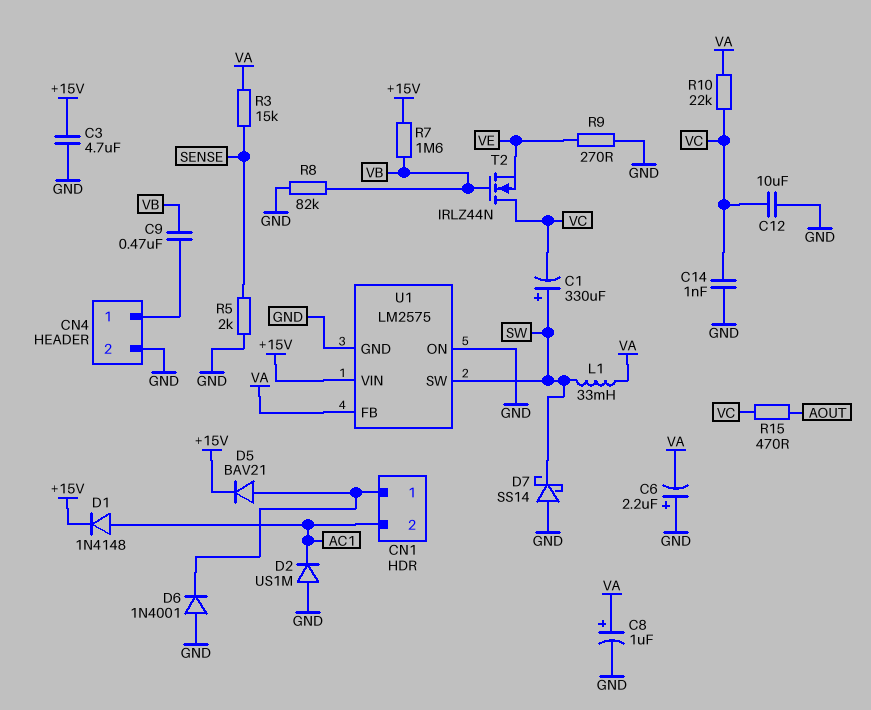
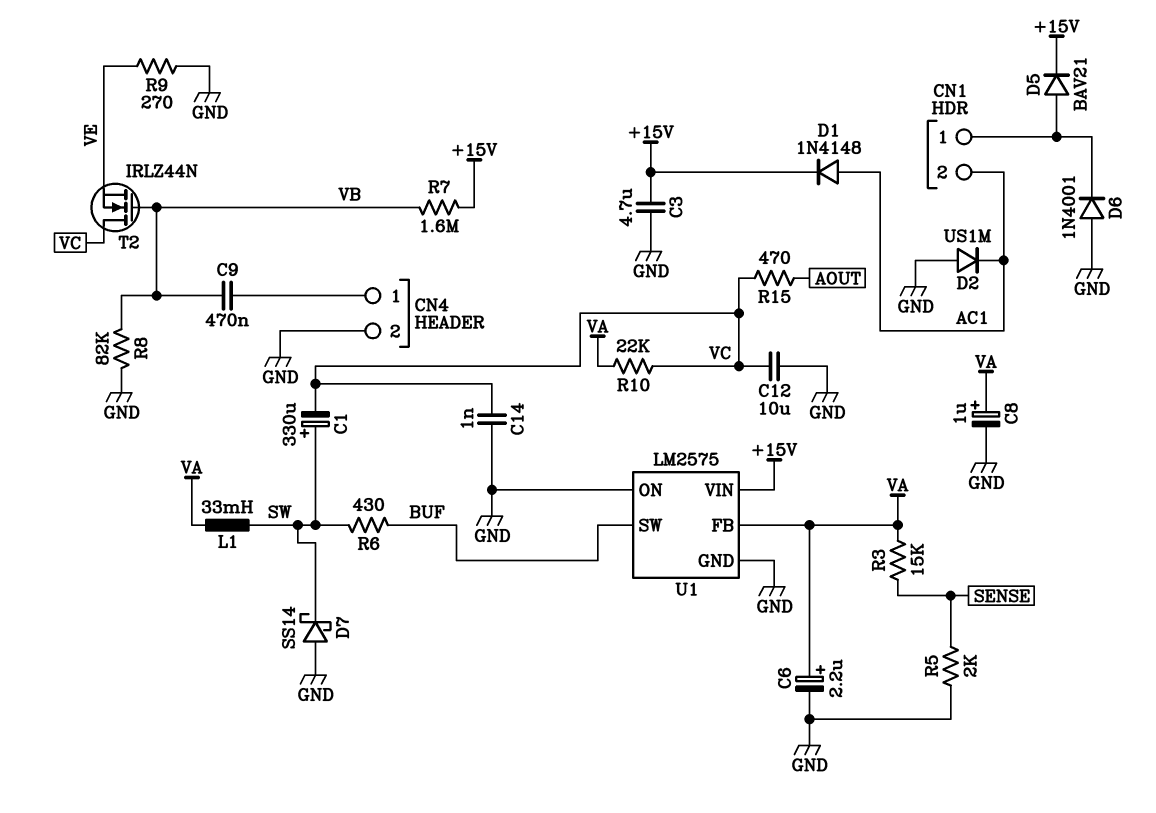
C6: 2.2uF (plus GND, minus VA) -> 2.2uF (plus VA, minus GND)
R6: none -> 430 (BUF, SW)
U1 pin SW: SW -> BUF

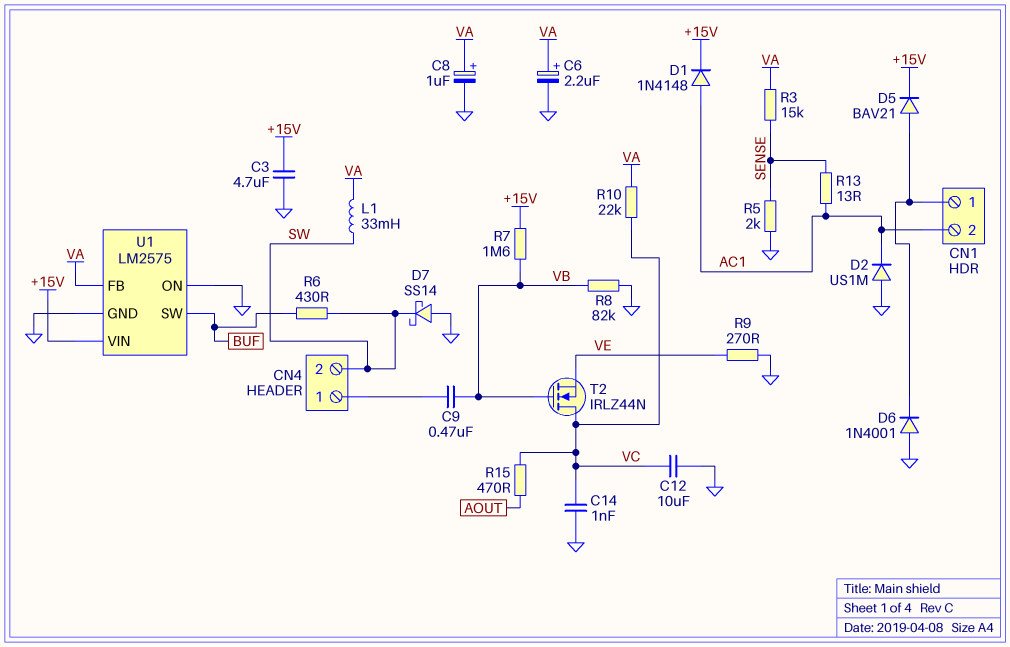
C1: 330uF (plus SW, minus VC) -> none
CN4 pin 2: GND -> SW
R13: none -> 13 (AC1, SENSE)

